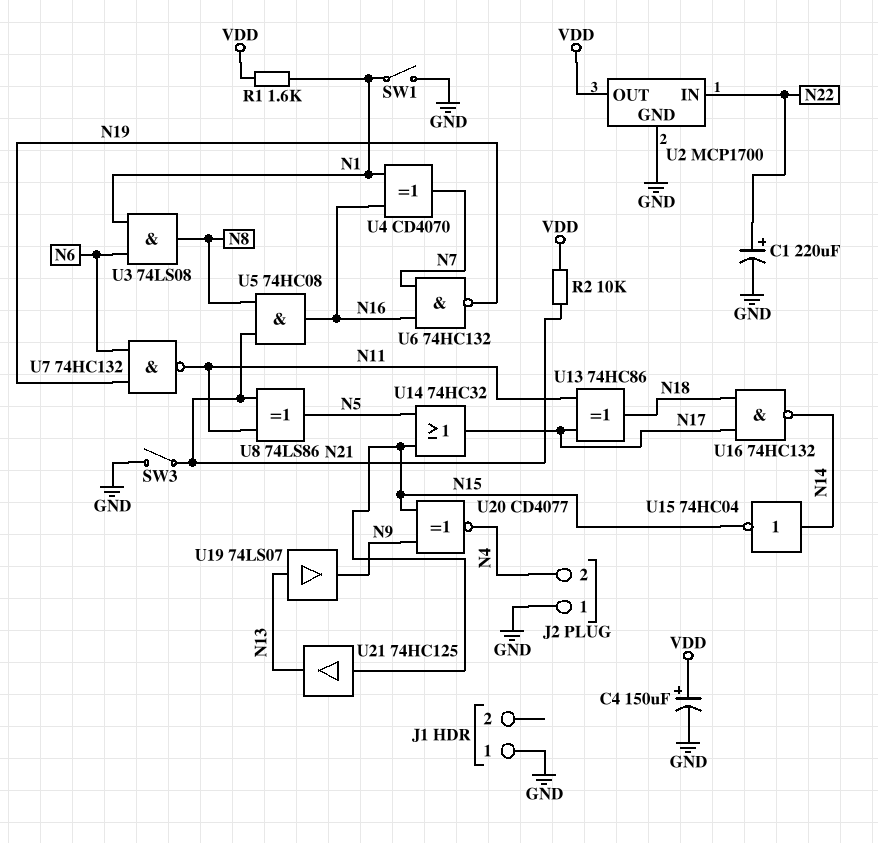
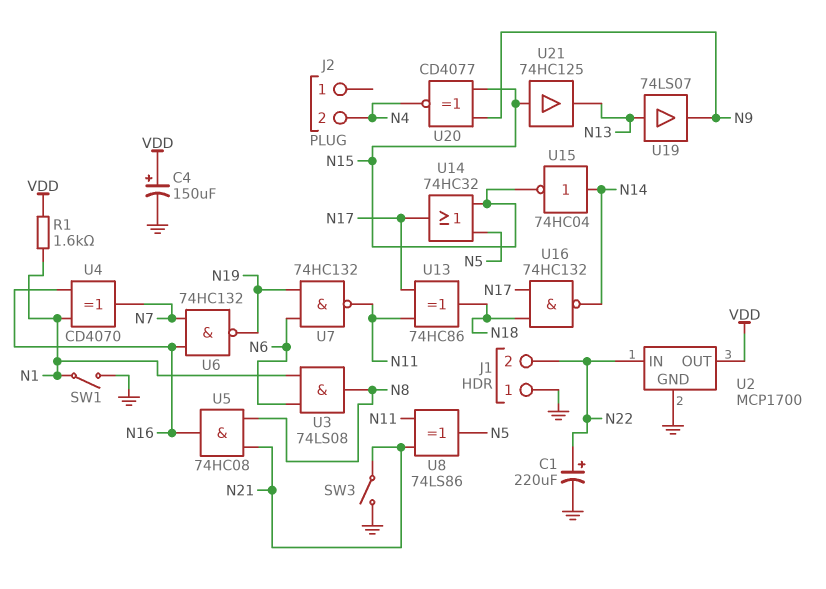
J1 pin 2: none -> N22
J2 pin 1: GND -> none
R2: 10k (N21, VDD) -> none

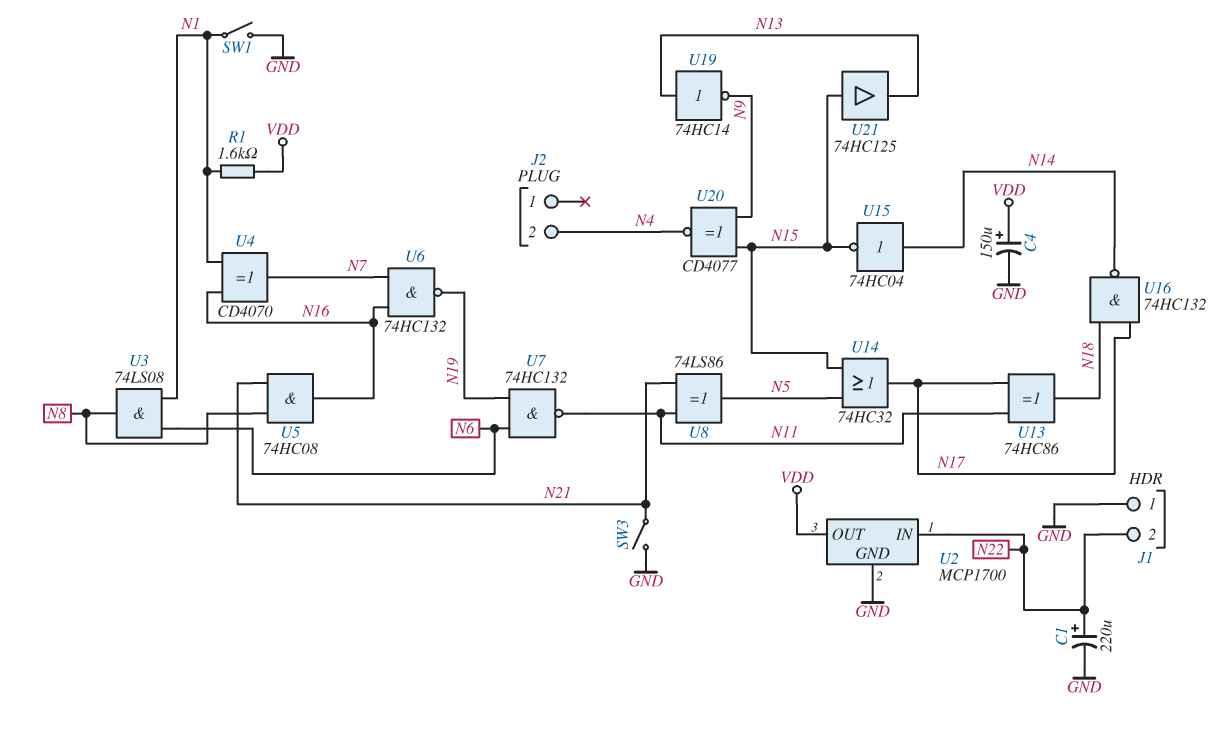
U19: buffer 74LS07 (in N13, out N9) -> NOT 74HC14 (in N13, out N9)

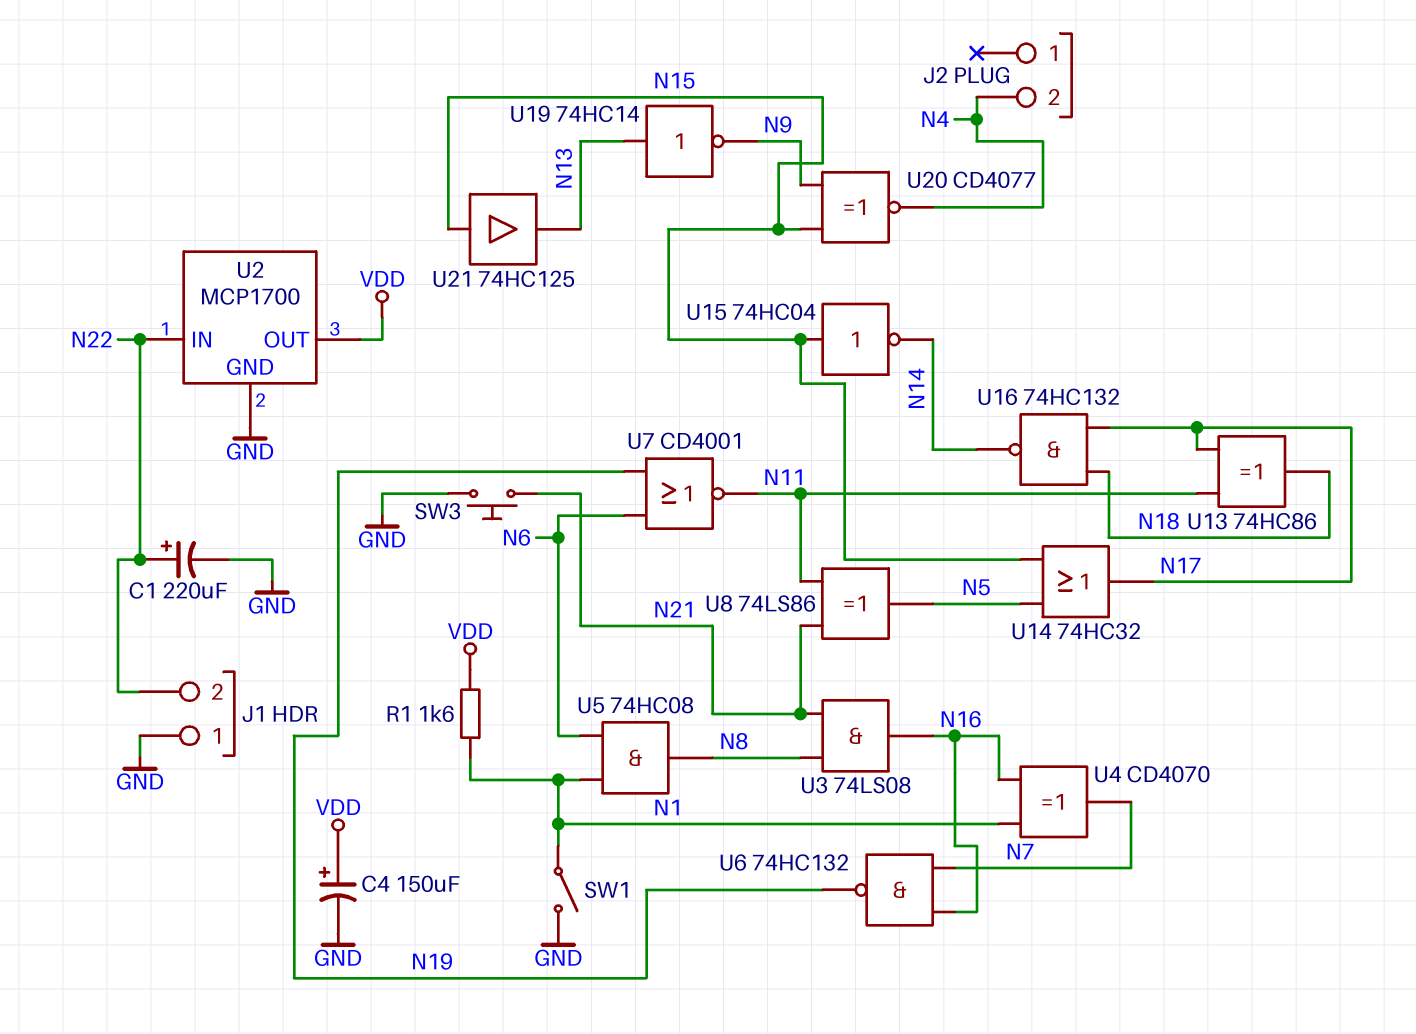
SW3: switch (GND, N21) -> button (GND, N21)
U3: AND 74LS08 (in N1, in N6, out N8) -> AND 74LS08 (in N8, in N21, out N16)
U5: AND 74HC08 (in N8, in N21, out N16) -> AND 74HC08 (in N1, in N6, out N8)
U7: NAND 74HC132 (in N6, in N19, out N11) -> NOR CD4001 (in N6, in N19, out N11)
U15: NOT 74HC04 (in N14, out N15) -> NOT 74HC04 (in N15, out N14)

